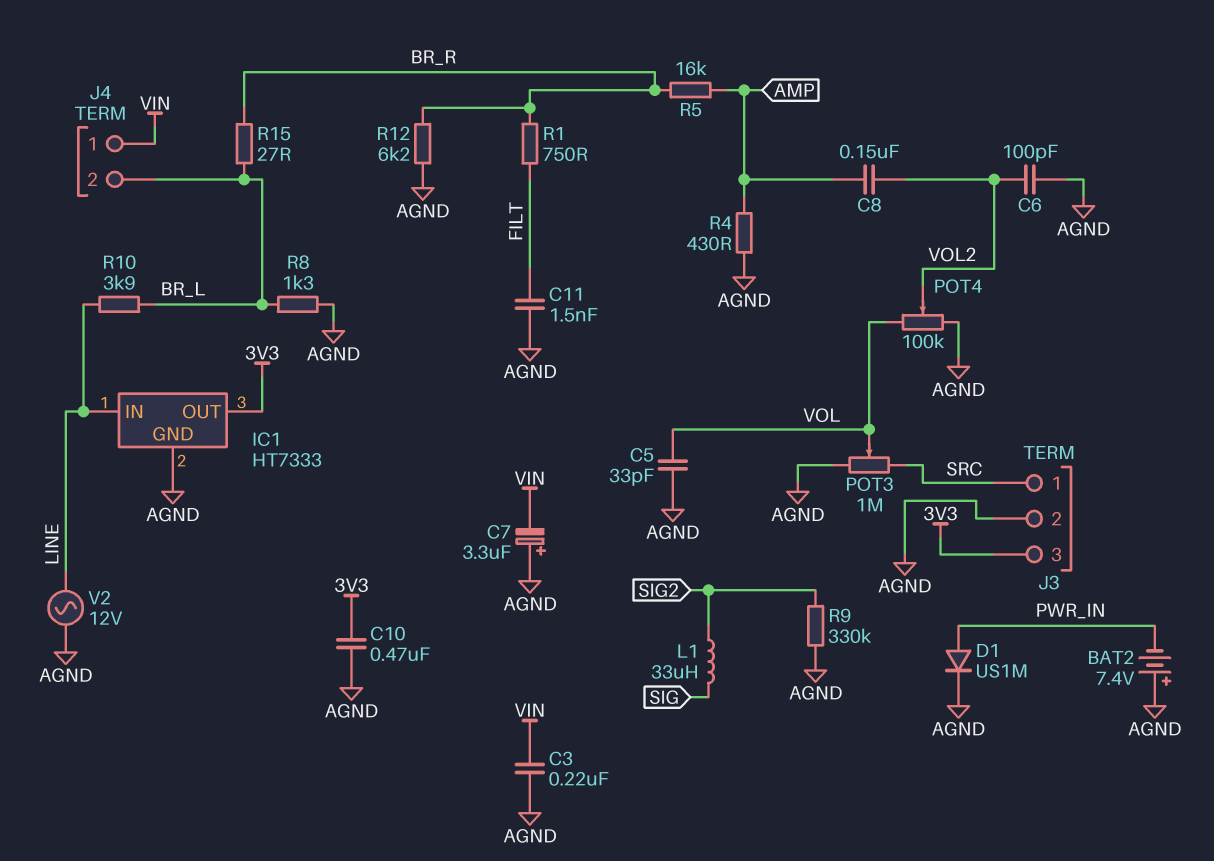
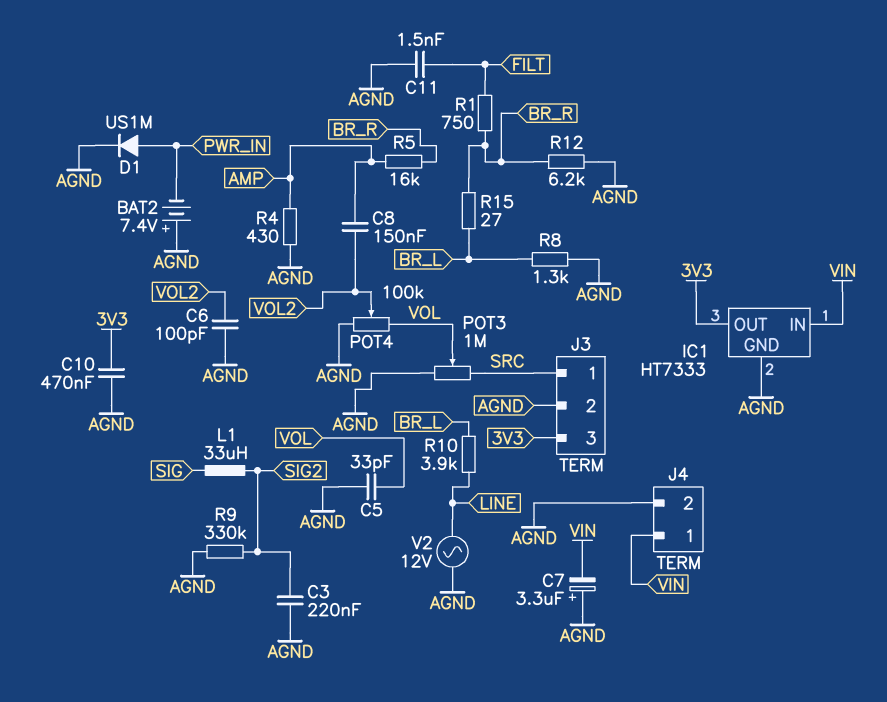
C3: 220nF (AGND, VIN) -> 220nF (AGND, SIG2)
IC1 pin IN: LINE -> VIN
J4 pin 2: BR_L -> AGND

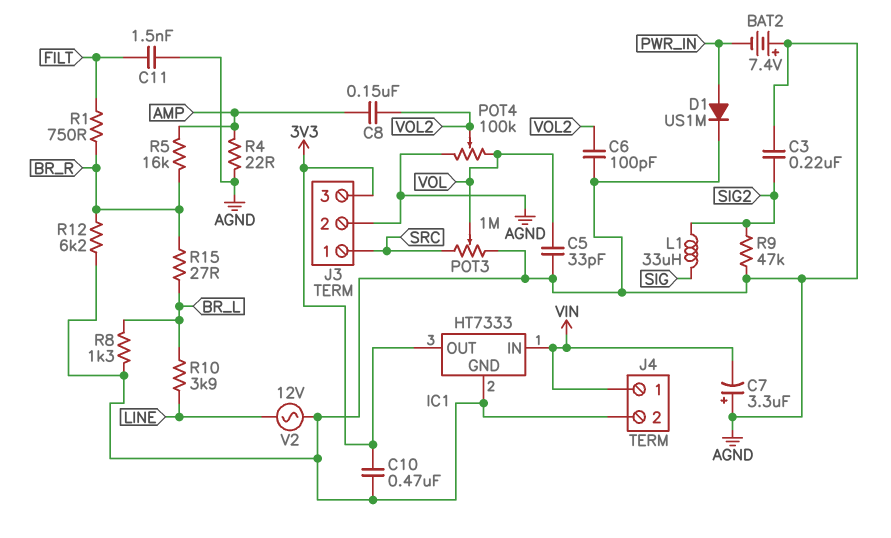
R4: 430 (AGND, AMP) -> 22 (AGND, AMP)
R9: 330k (AGND, SIG2) -> 47k (AGND, SIG2)

